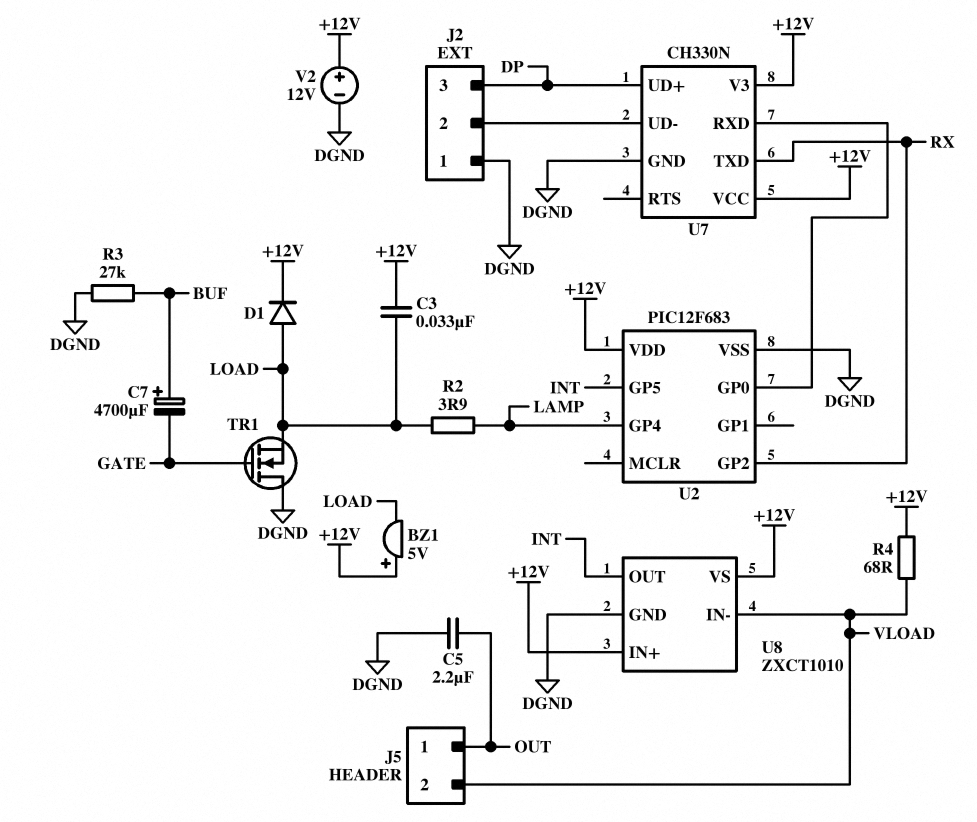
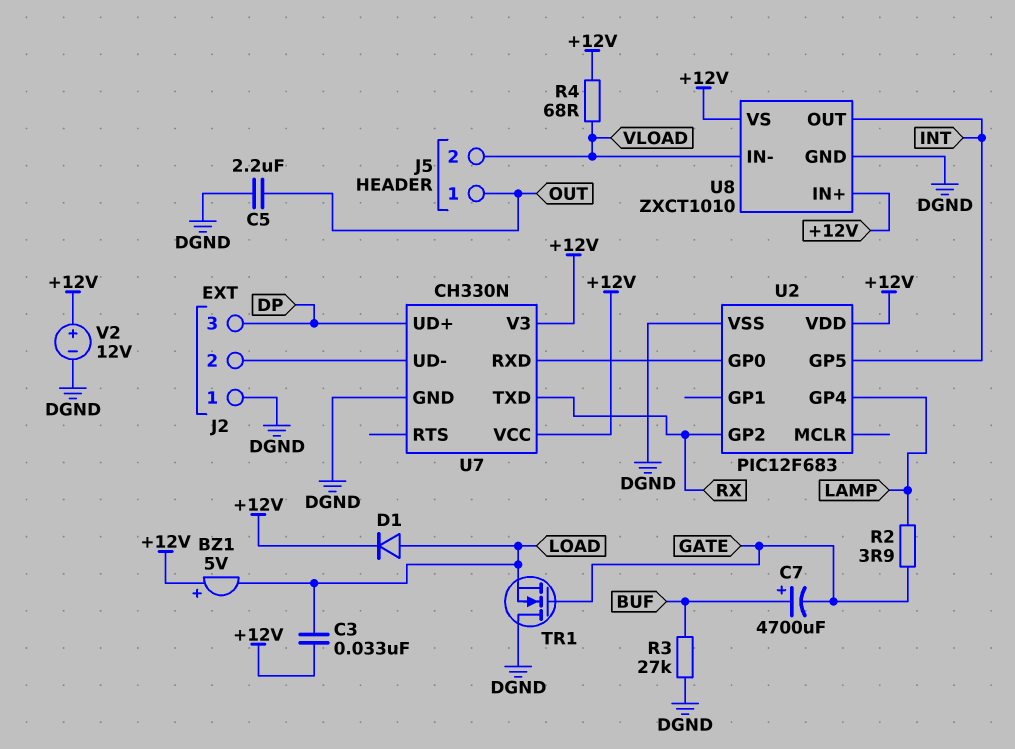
R2: 3.9 (LAMP, LOAD) -> 3.9 (GATE, LAMP)

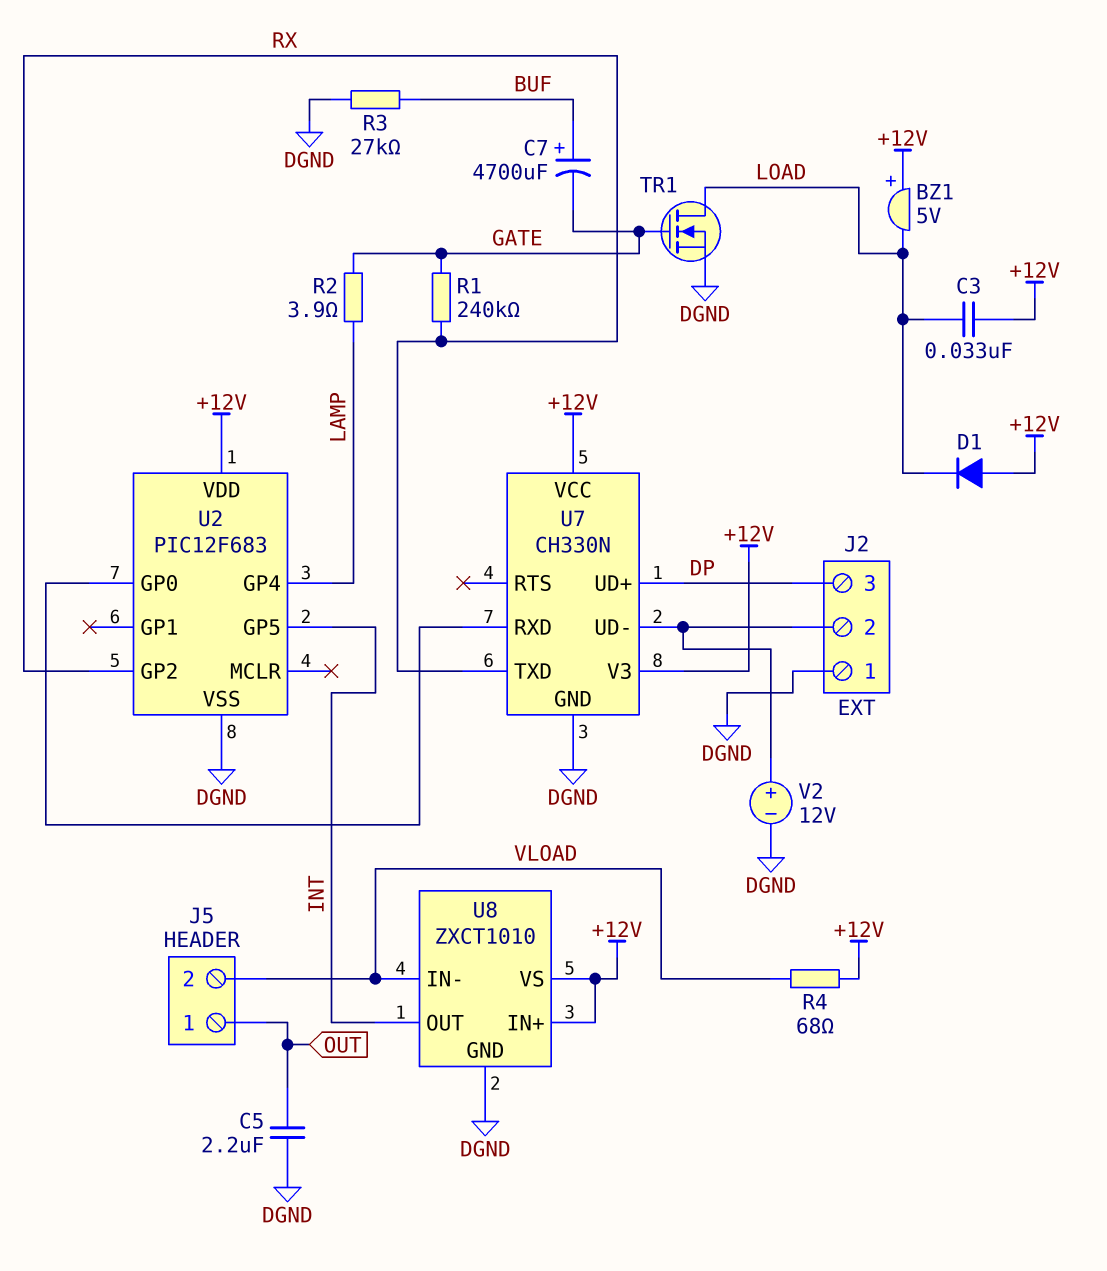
D1: diode (A LOAD, K +12V) -> diode (A +12V, K LOAD)
R1: none -> 240k (GATE, RX)
TR1: NMOS (G GATE, D DGND, S LOAD) -> NMOS (G GATE, D LOAD, S DGND)
V2: 12V (plus +12V, minus DGND) -> 12V (plus J2/2, minus DGND)

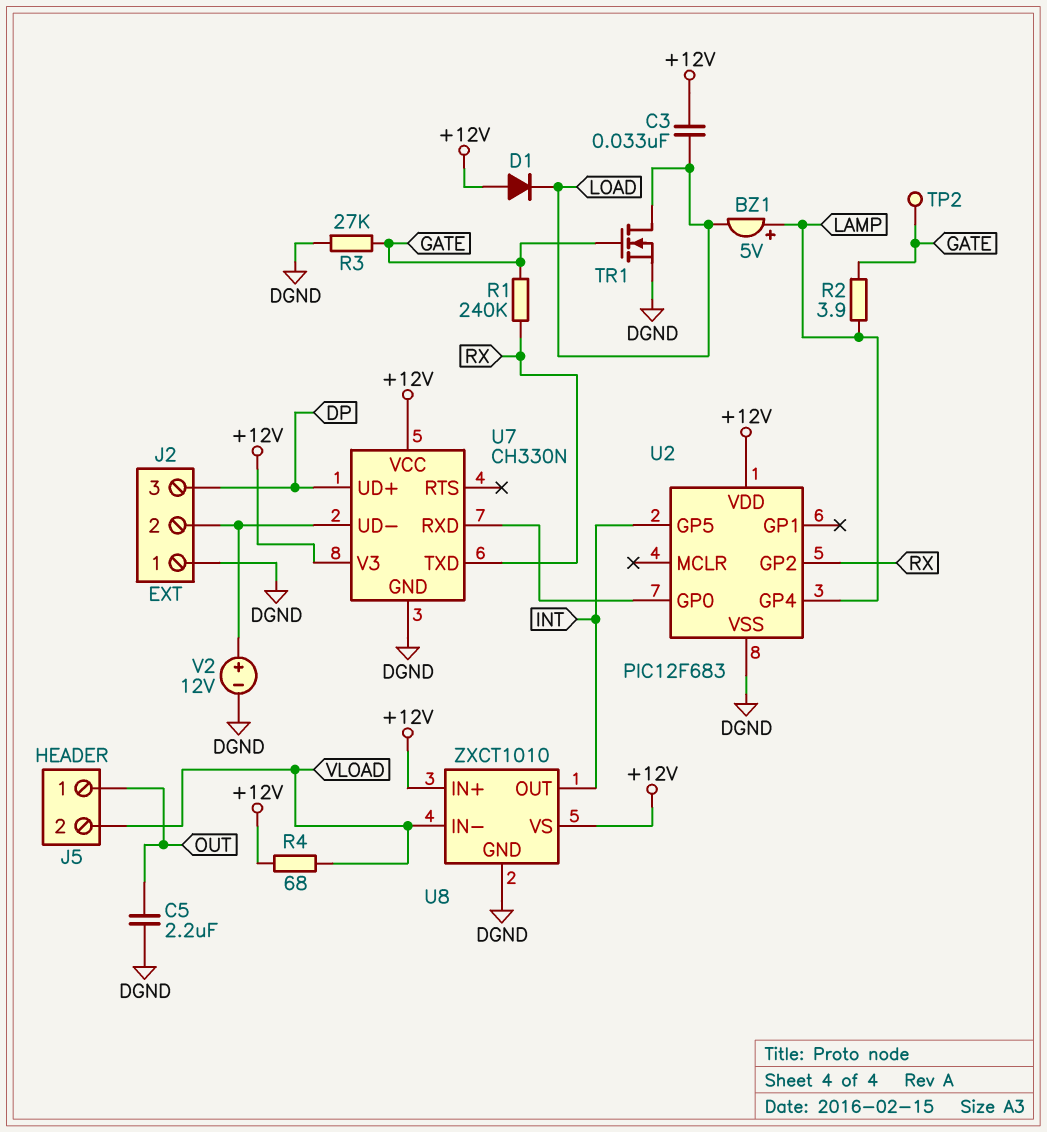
BZ1: buzzer 5V (plus +12V, minus LOAD) -> buzzer 5V (plus LAMP, minus LOAD)
C7: 4700uF (plus BUF, minus GATE) -> none
R3: 27k (BUF, DGND) -> 27k (DGND, GATE)
TP2: none -> test point (GATE)

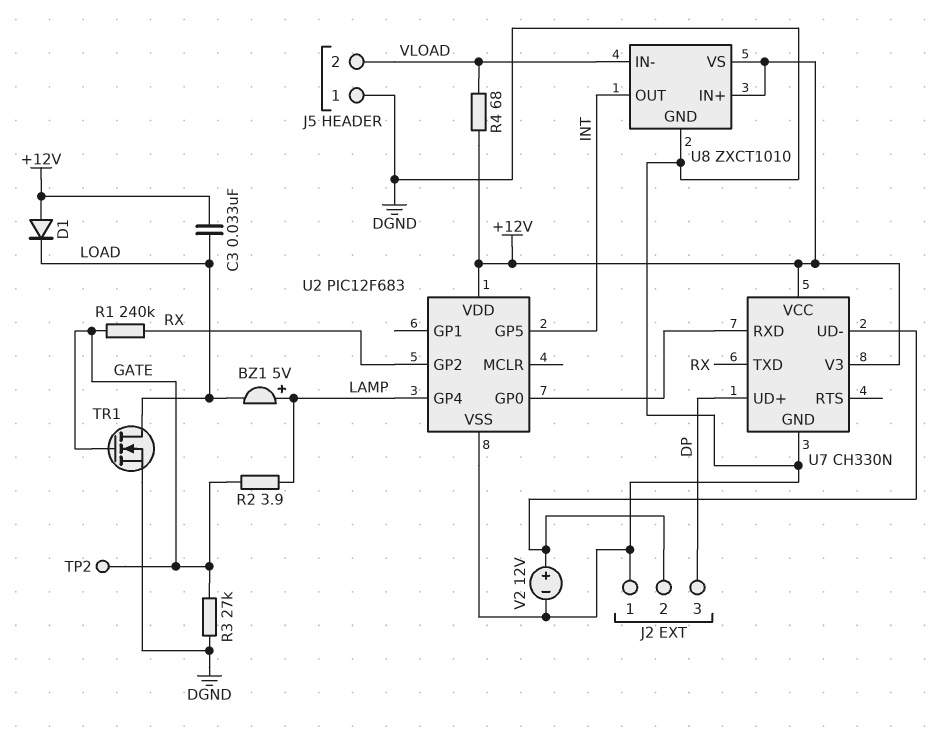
C5: 2.2uF (DGND, OUT) -> none
J5 pin 1: OUT -> DGND

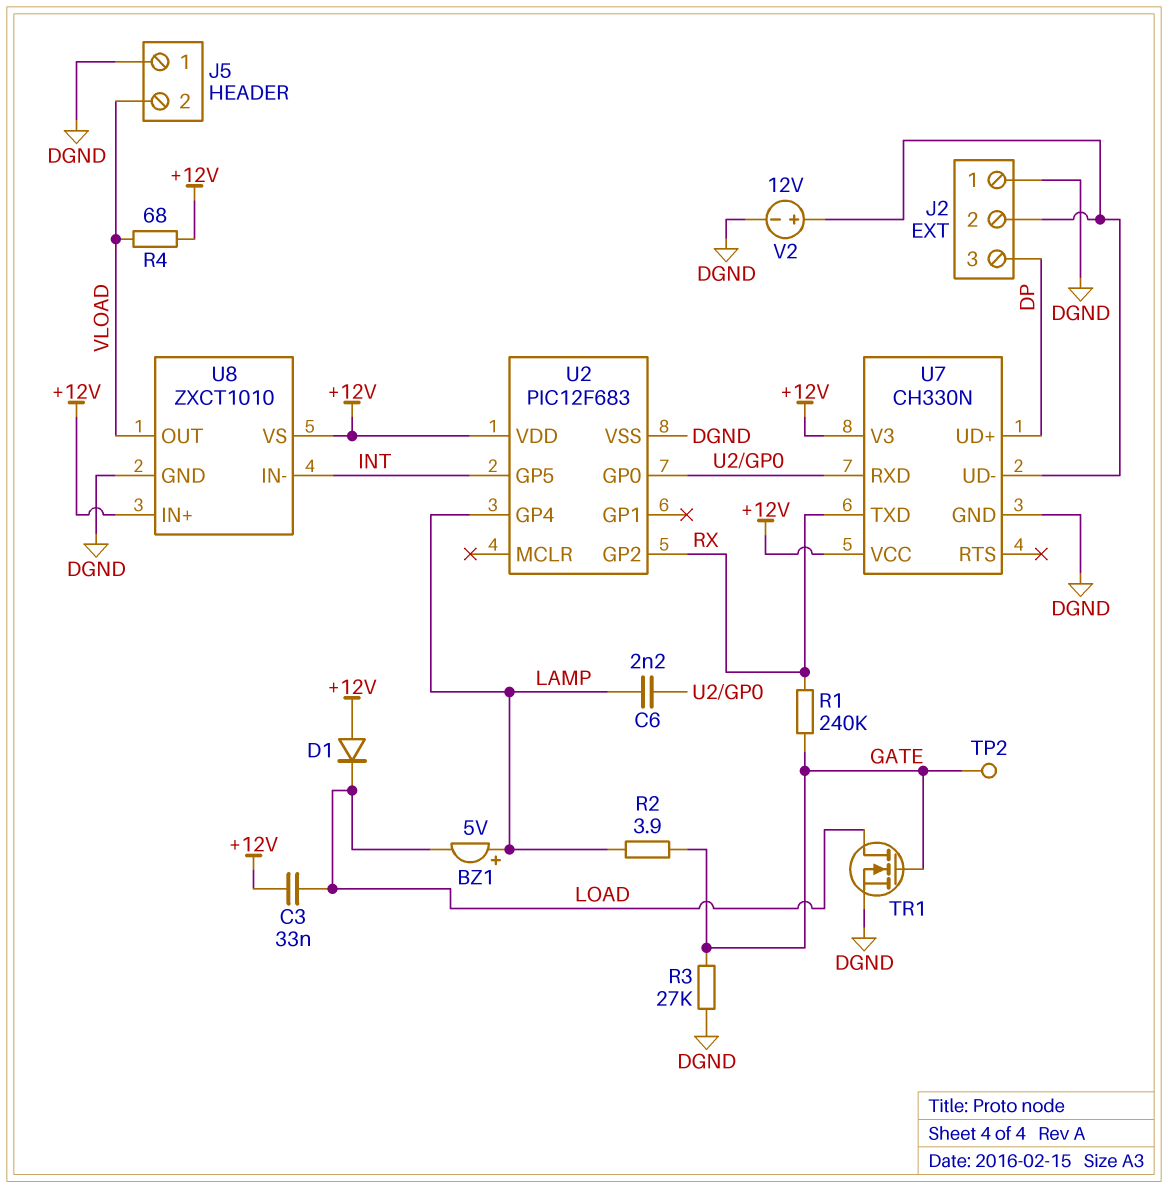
C6: none -> 2.2nF (LAMP, U2/GP0)
U8 pin IN-: VLOAD -> INT
U8 pin OUT: INT -> VLOAD

